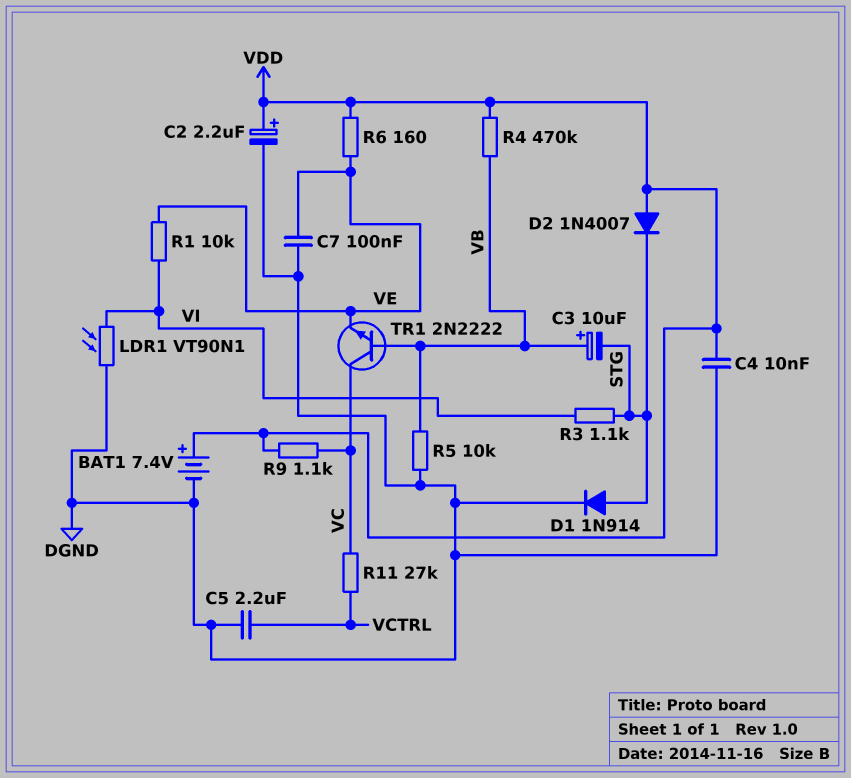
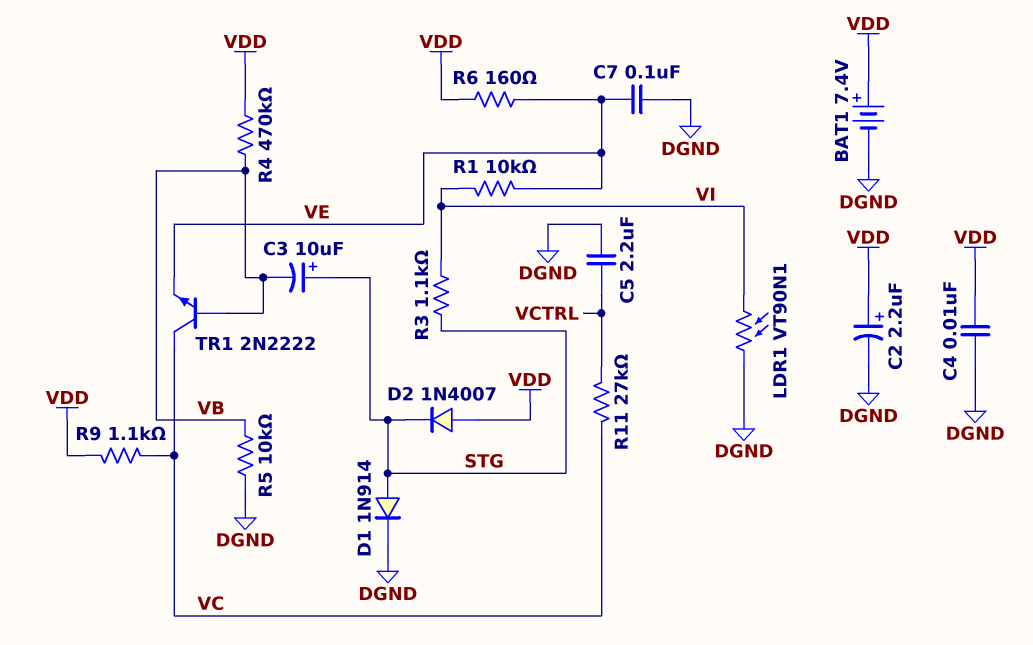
C3: 10uF (plus VB, minus STG) -> 10uF (plus STG, minus VB)

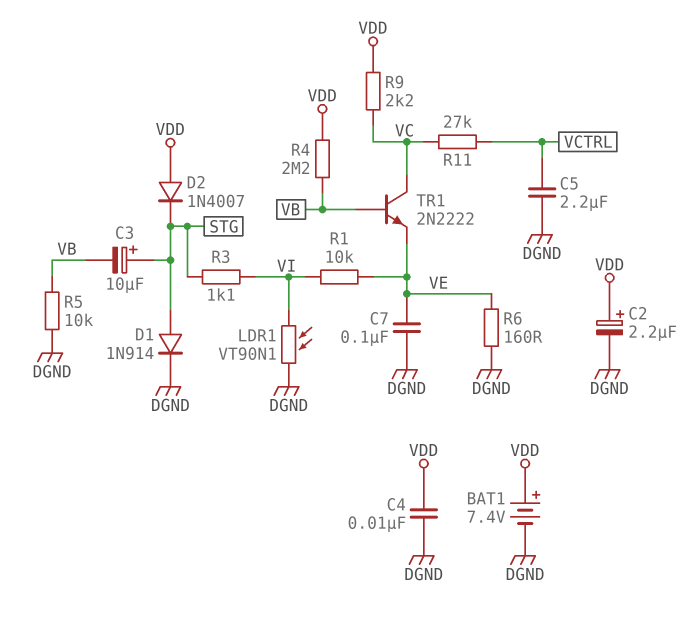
R4: 470k (VB, VDD) -> 2.2M (VB, VDD)
R6: 160 (VDD, VE) -> 160 (DGND, VE)
R9: 1.1k (VC, VDD) -> 2.2k (VC, VDD)

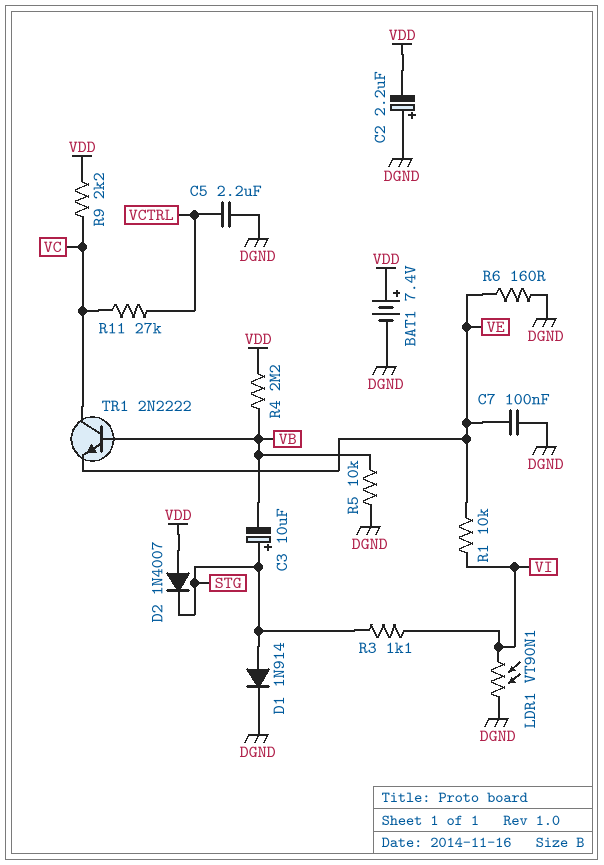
C2: 2.2uF (plus VDD, minus DGND) -> 2.2uF (plus DGND, minus VDD)
C4: 10nF (DGND, VDD) -> none

